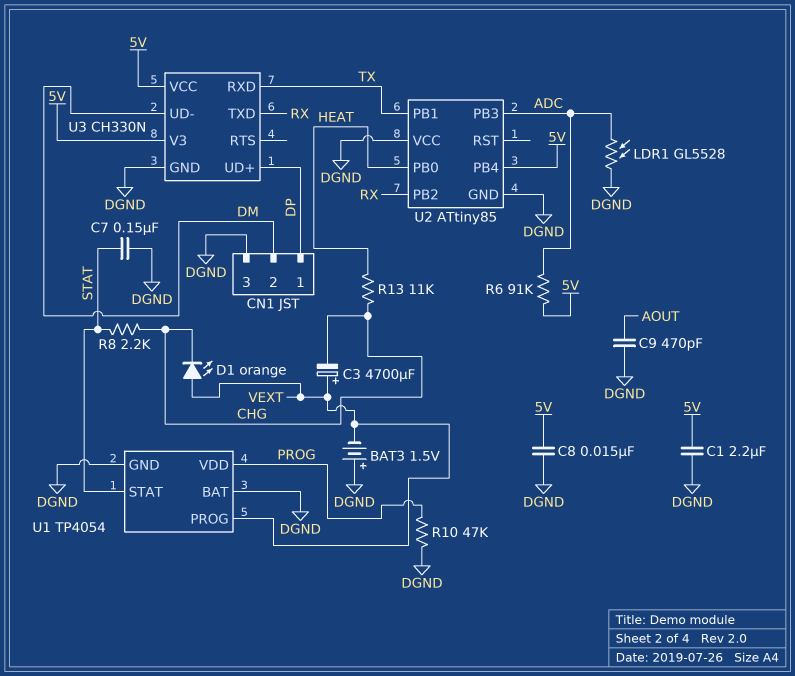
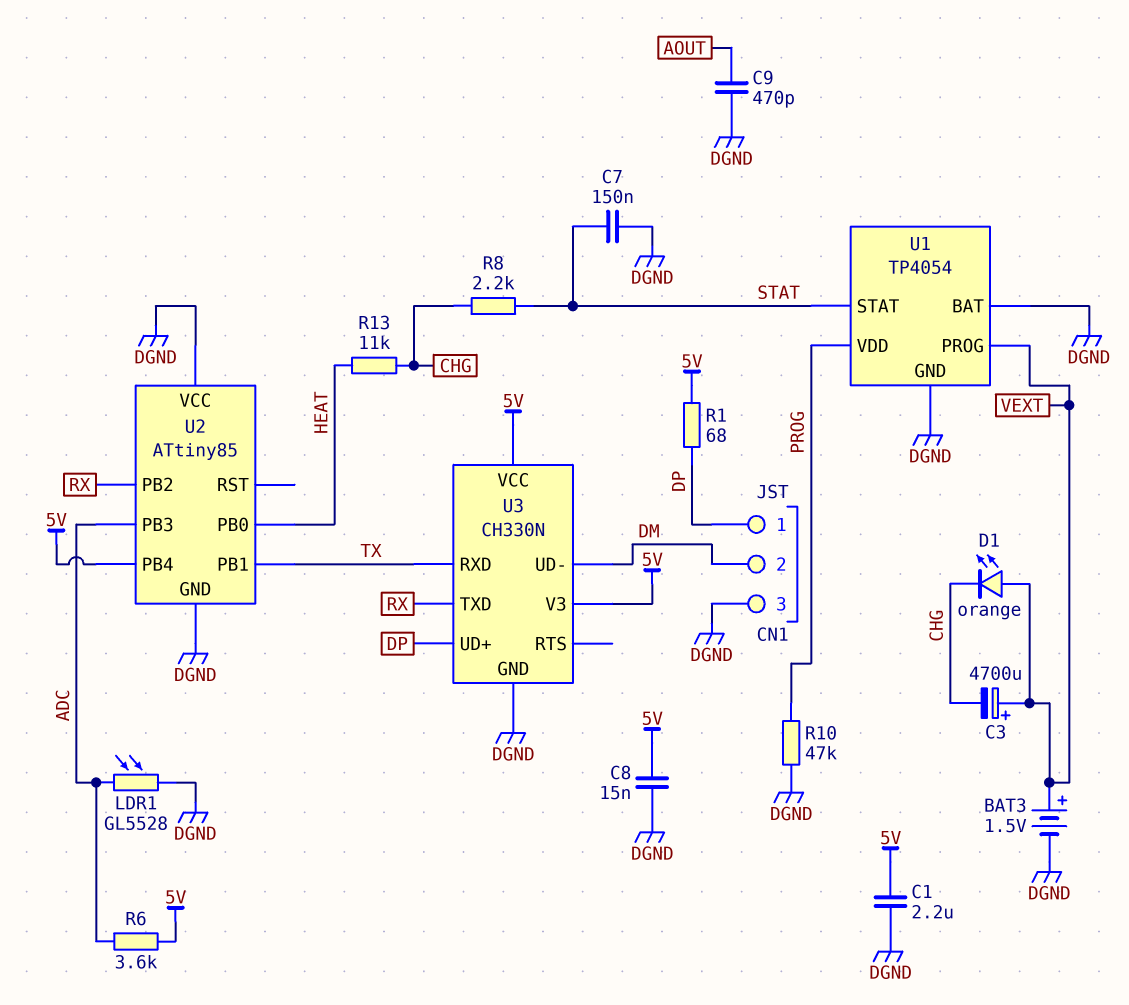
BAT3: 1.5V (plus DGND, minus VEXT) -> 1.5V (plus VEXT, minus DGND)
R1: none -> 68 (5V, DP)
R6: 91k (5V, ADC) -> 3.6k (5V, ADC)

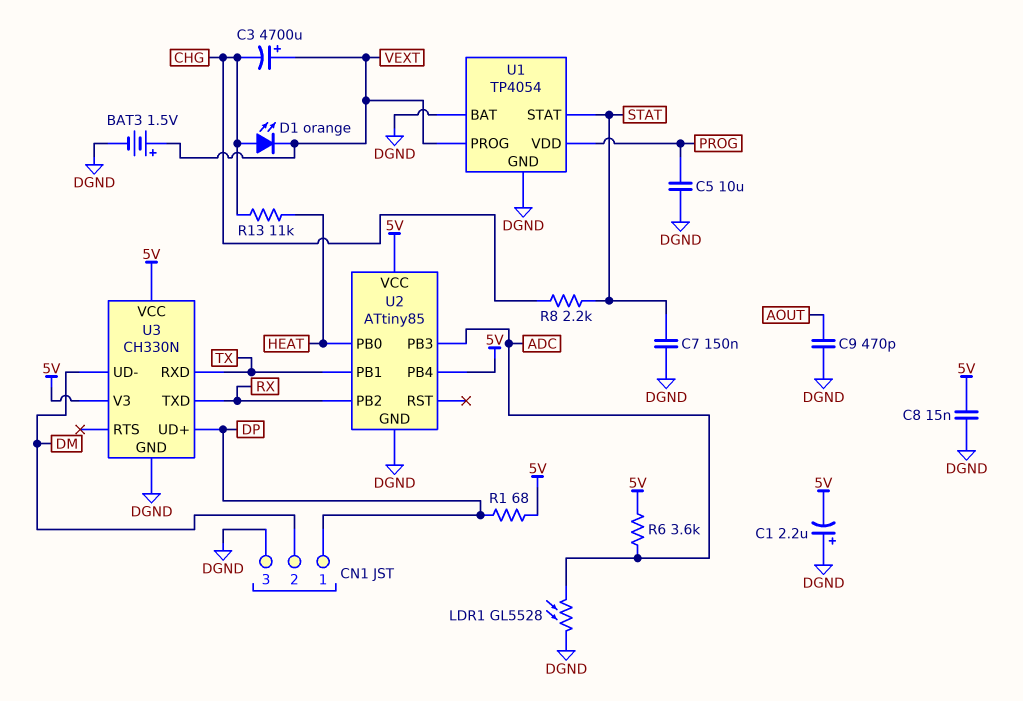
C1: 2.2uF (5V, DGND) -> 2.2uF (plus DGND, minus 5V)
C5: none -> 10uF (DGND, PROG)
D1: LED orange (A VEXT, K CHG) -> LED orange (A CHG, K VEXT)
R10: 47k (DGND, PROG) -> none
U2 pin VCC: DGND -> 5V

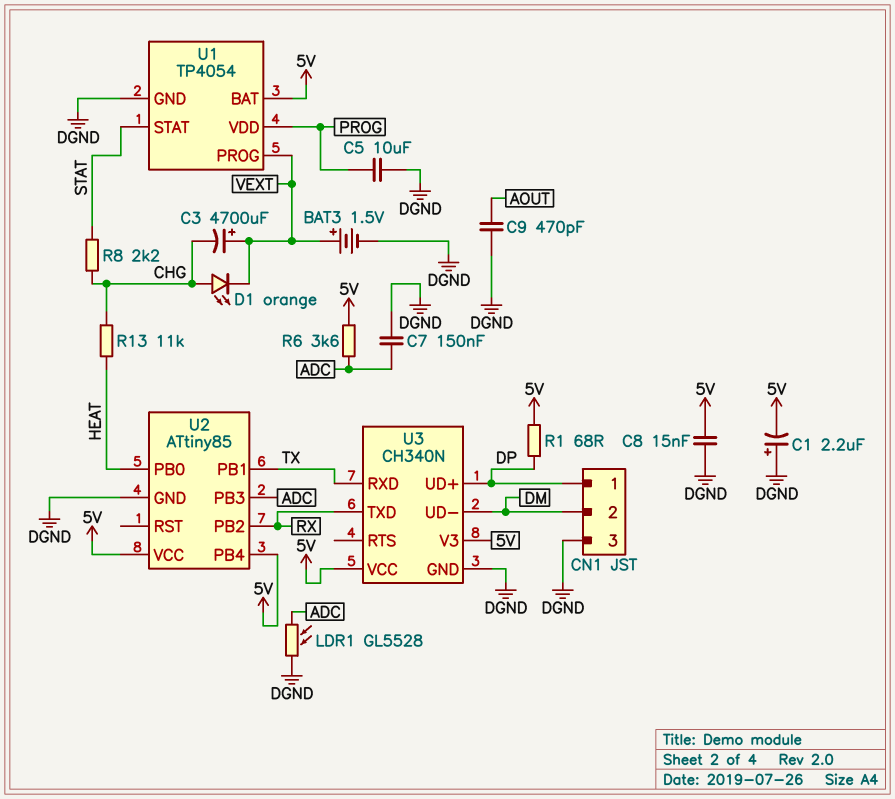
C7: 150nF (DGND, STAT) -> 150nF (ADC, DGND)
U1 pin BAT: DGND -> 5V
U3: CH330N -> CH340N

